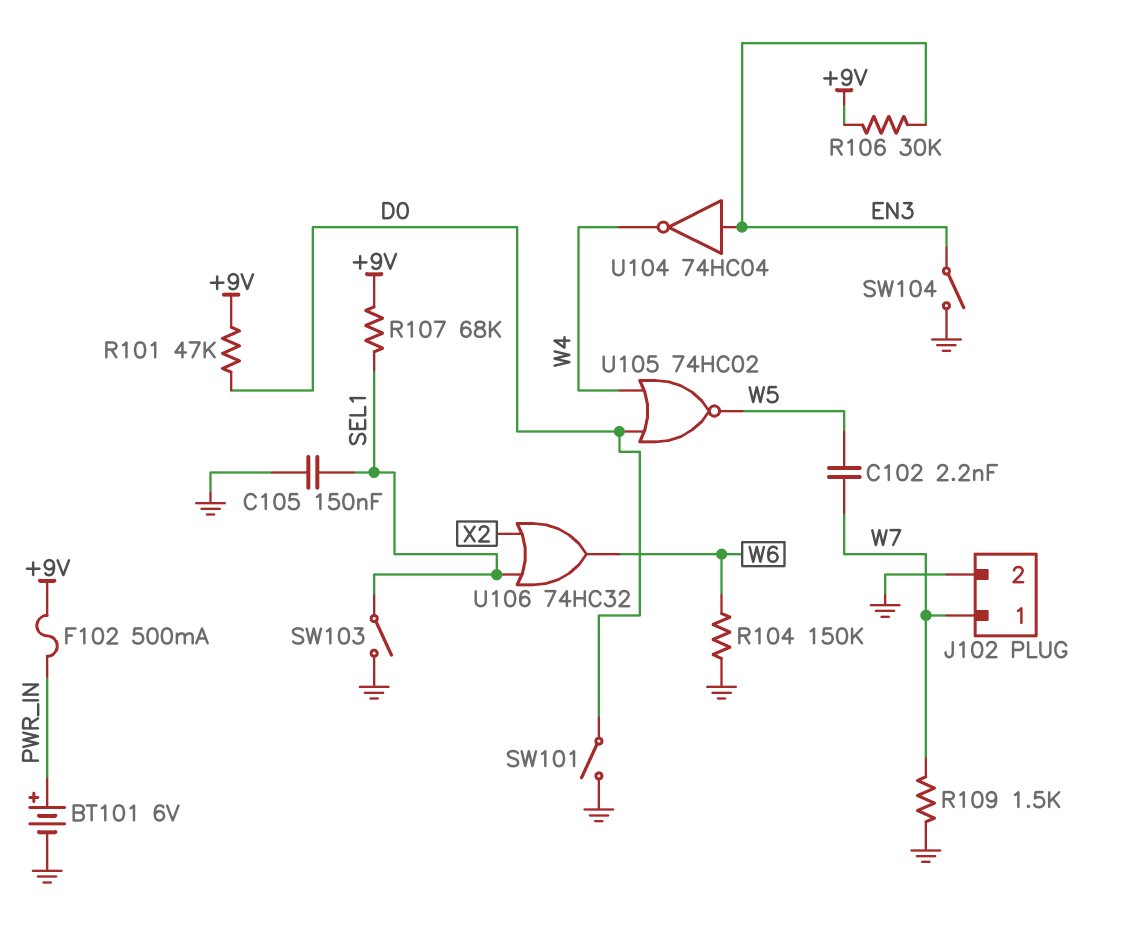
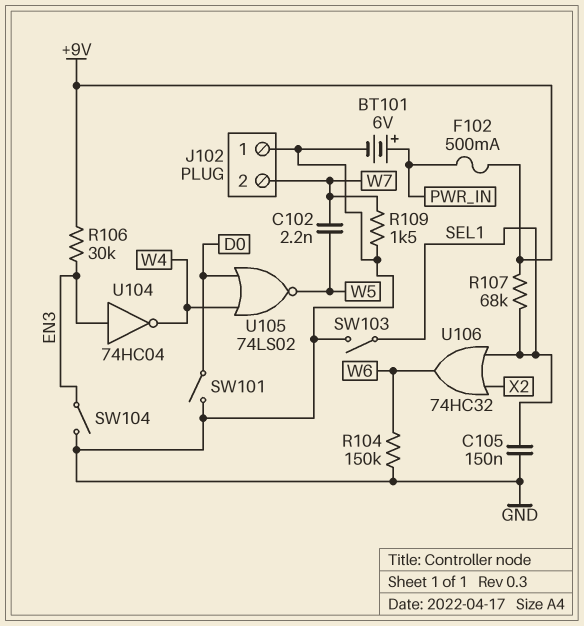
J102 pin 1: W7 -> GND
J102 pin 2: GND -> W7
R101: 47k (+9V, D0) -> none
U105: NOR 74HC02 (in D0, in W4, out W5) -> NOR 74LS02 (in D0, in W4, out W5)

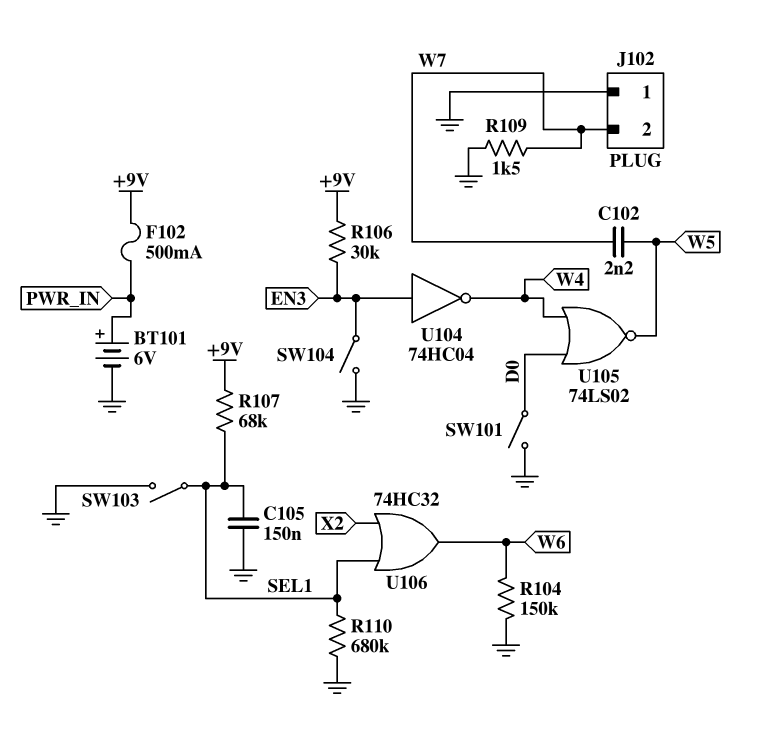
R110: none -> 680k (GND, SEL1)

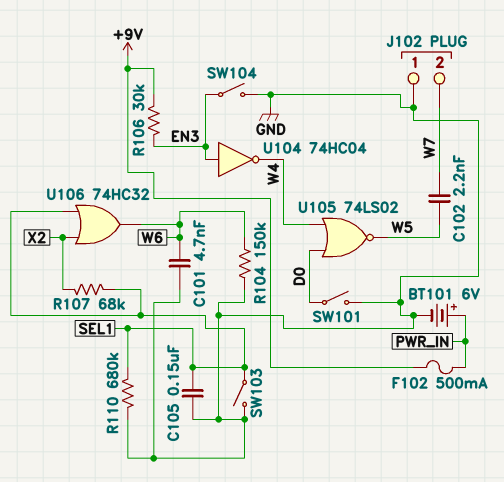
C101: none -> 4.7nF (GND, W6)
R107: 68k (+9V, SEL1) -> 68k (SEL1, X2)
R109: 1.5k (GND, W7) -> none

